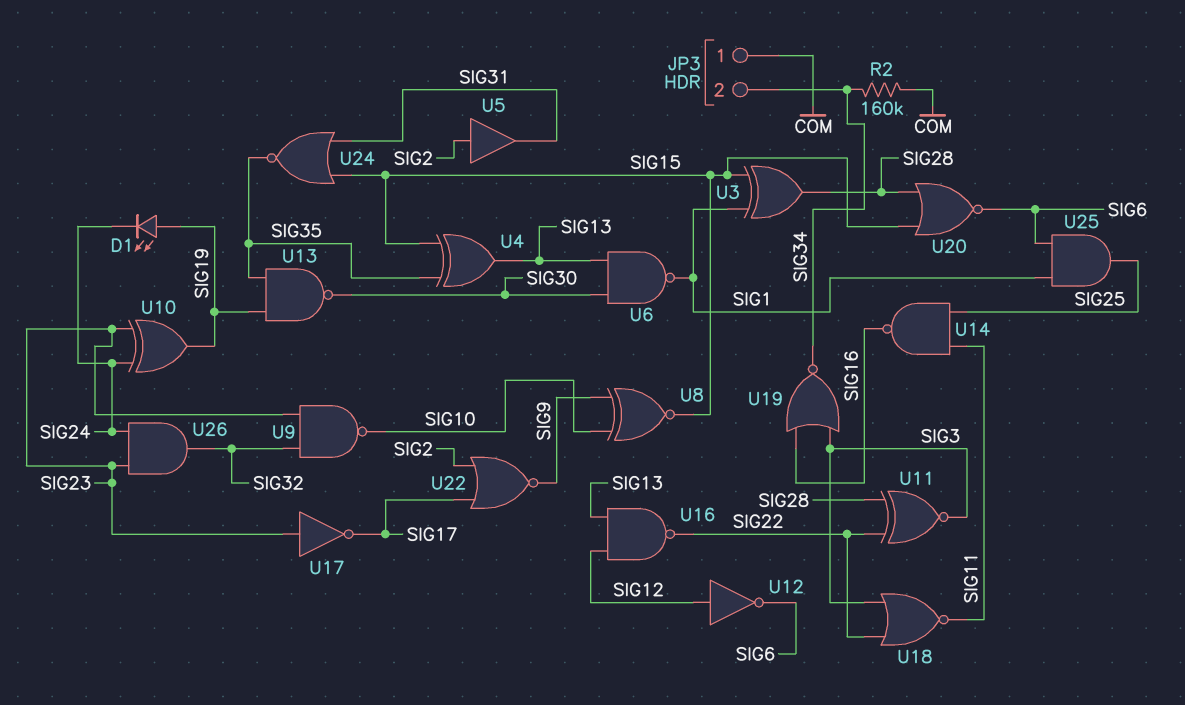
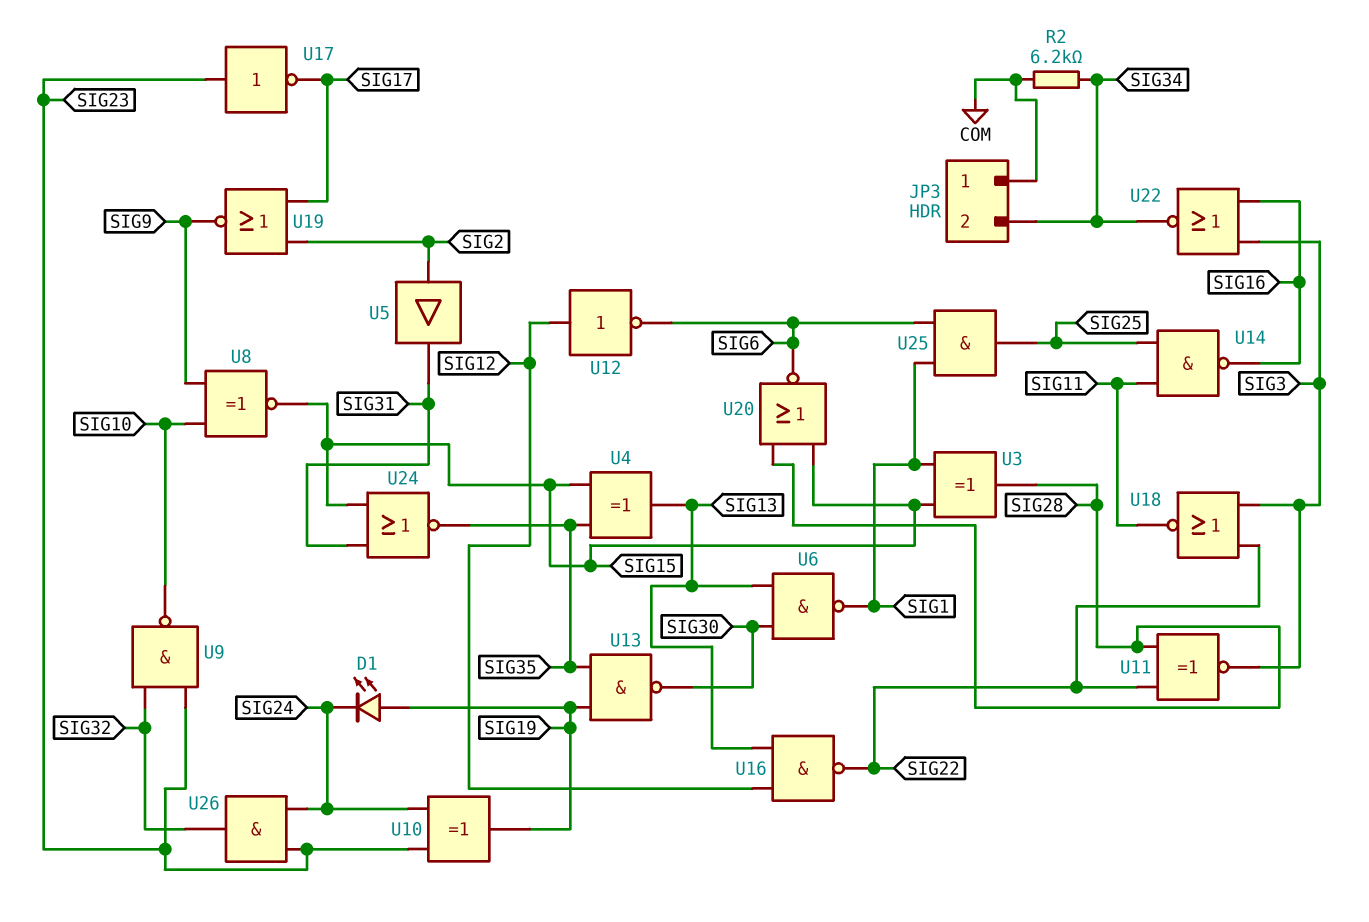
R2: 160k (COM, SIG34) -> 6.2k (COM, SIG34)
U19: NOR (in SIG3, in SIG16, out SIG34) -> NOR (in SIG2, in SIG17, out SIG9)
U22: NOR (in SIG2, in SIG17, out SIG9) -> NOR (in SIG3, in SIG16, out SIG34)

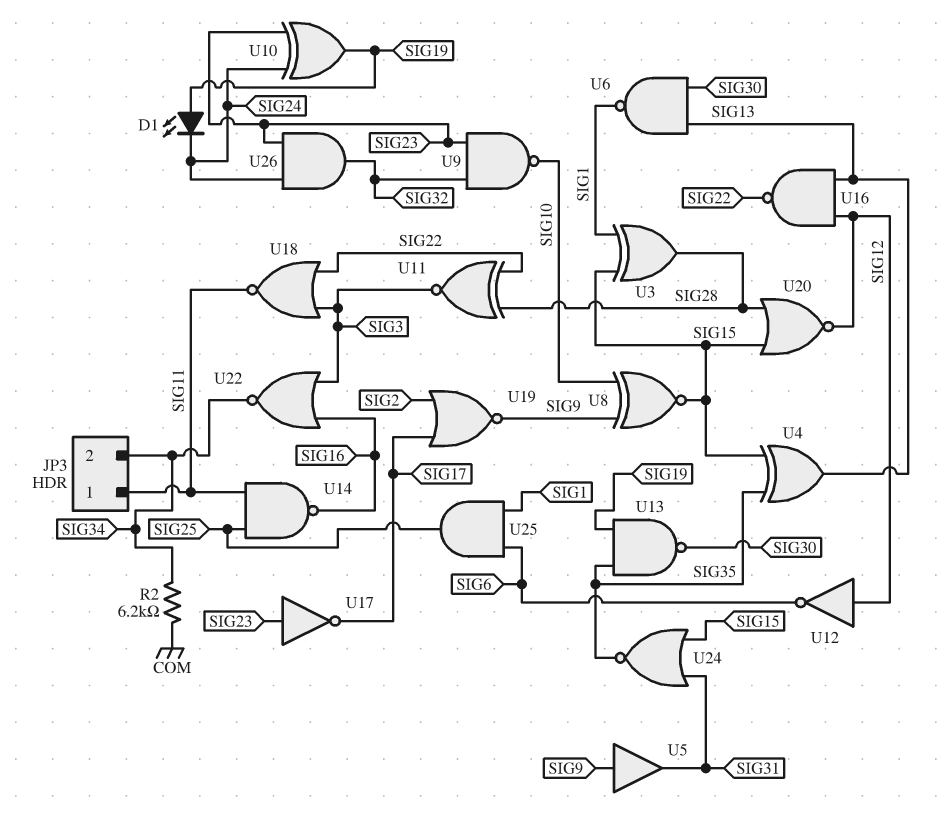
JP3 pin 1: COM -> SIG11
U5: buffer (in SIG2, out SIG31) -> buffer (in SIG9, out SIG31)
U20: NOR (in SIG15, in SIG28, out SIG6) -> NOR (in SIG15, in SIG28, out SIG12)

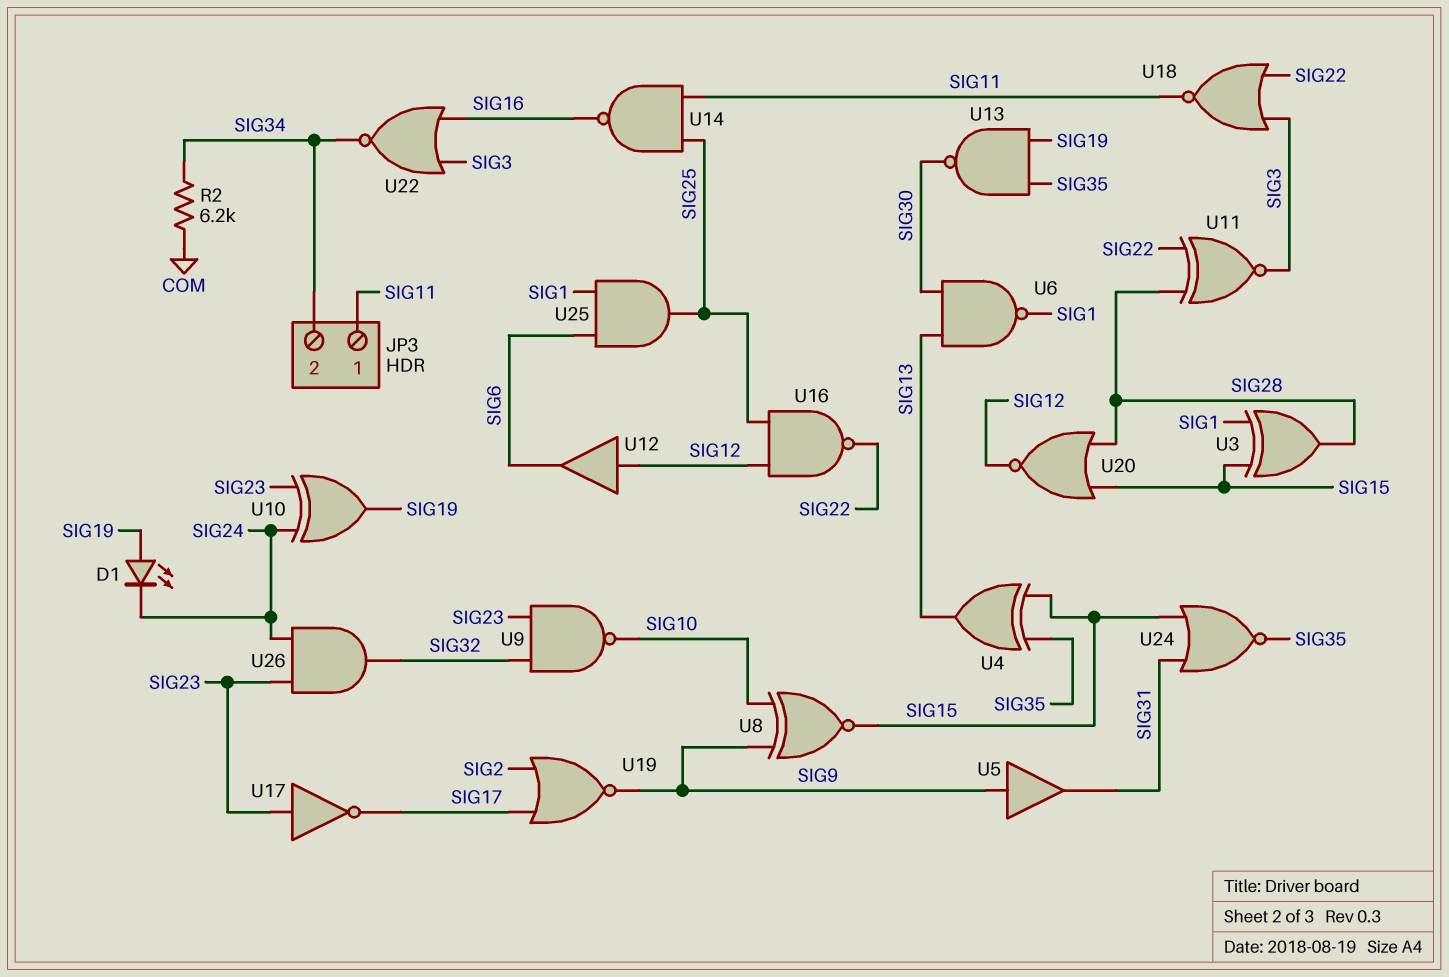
U12: NOT (in SIG12, out SIG6) -> buffer (in SIG12, out SIG6)
U16: NAND (in SIG12, in SIG13, out SIG22) -> NAND (in SIG12, in SIG25, out SIG22)

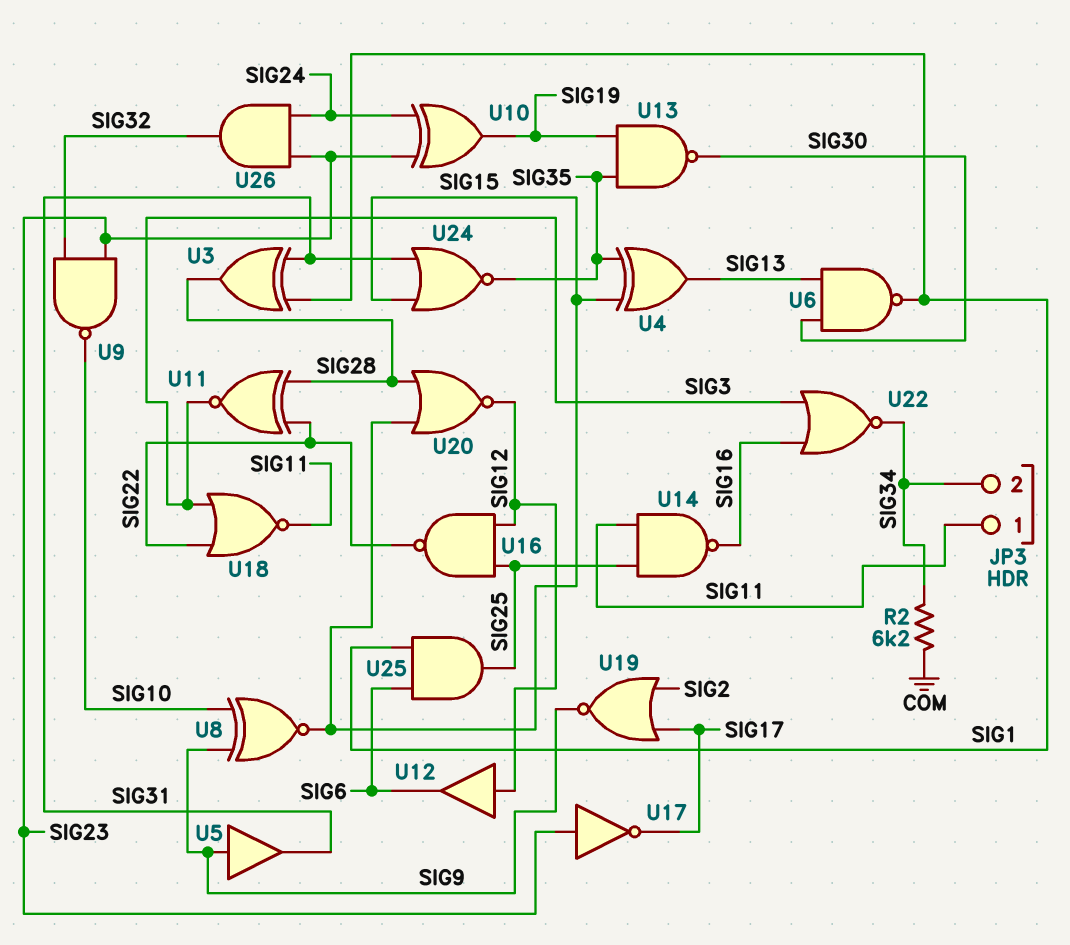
D1: LED (A SIG19, K SIG24) -> none
U3: XOR (in SIG1, in SIG15, out SIG28) -> XOR (in SIG1, in SIG31, out SIG28)

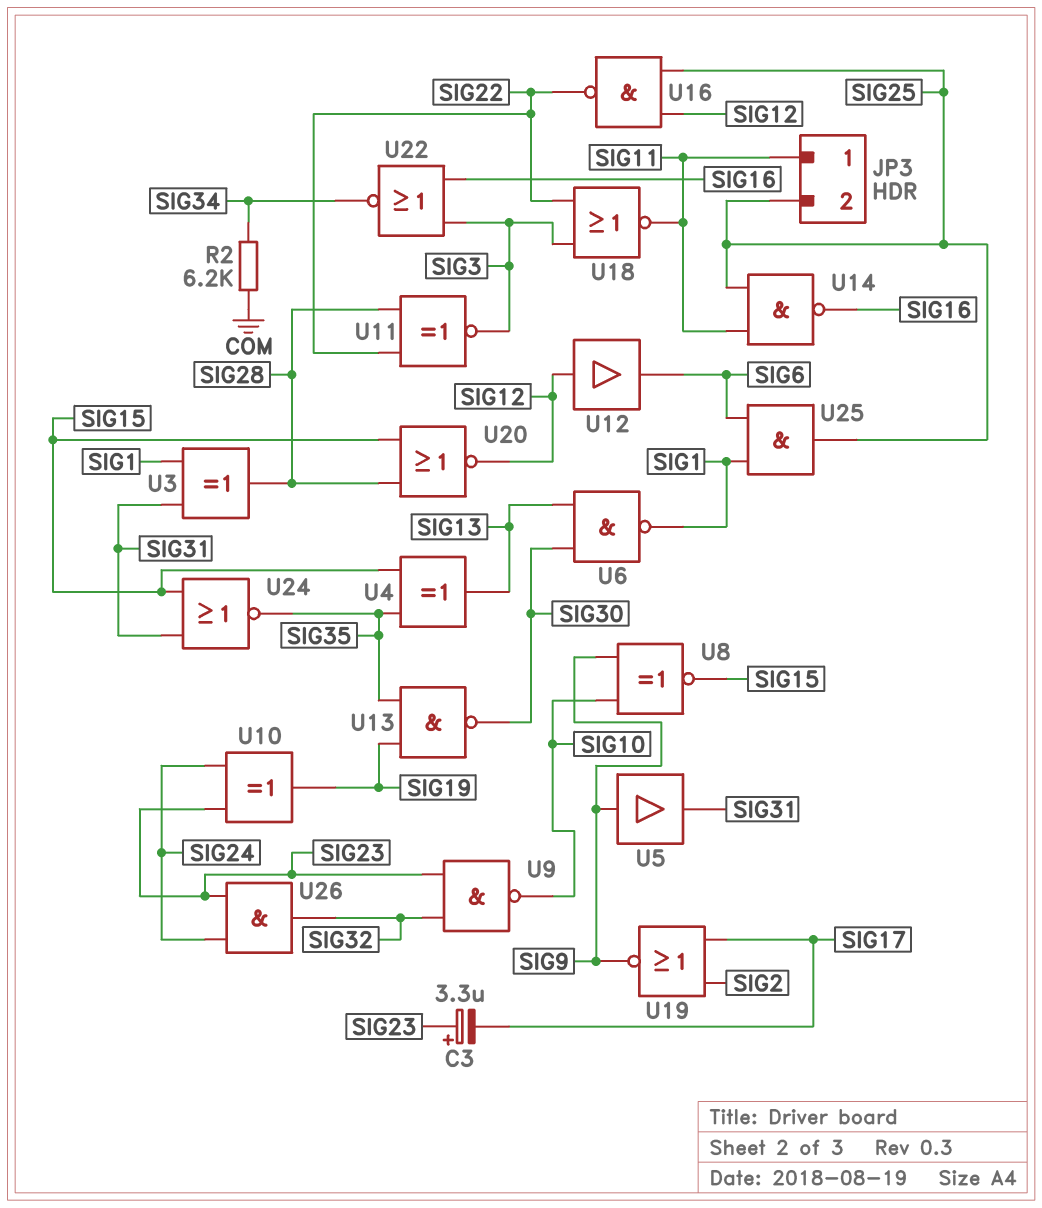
C3: none -> 3.3uF (plus SIG23, minus SIG17)
JP3 pin 2: SIG34 -> SIG25
U17: NOT (in SIG23, out SIG17) -> none

